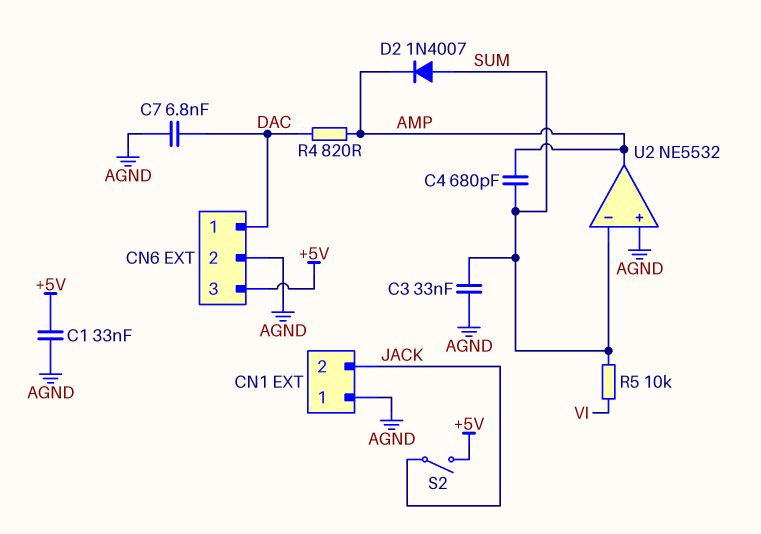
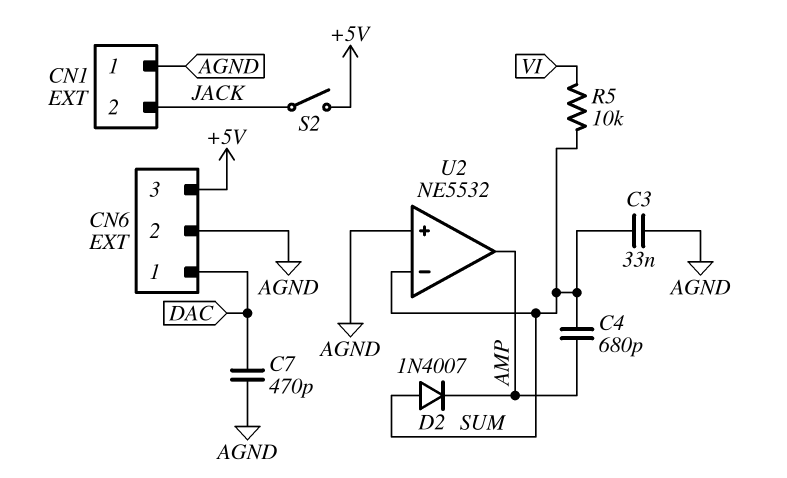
C1: 33nF (+5V, AGND) -> none
C7: 6.8nF (AGND, DAC) -> 470pF (AGND, DAC)
R4: 820 (AMP, DAC) -> none

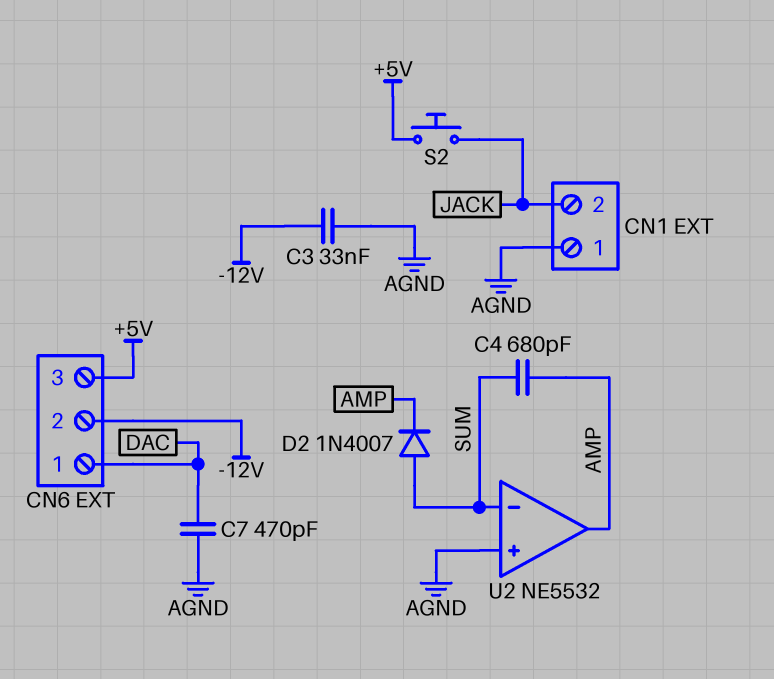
C3: 33nF (AGND, SUM) -> 33nF (-12V, AGND)
CN6 pin 2: AGND -> -12V
R5: 10k (SUM, VI) -> none
S2: switch (+5V, JACK) -> button (+5V, JACK)

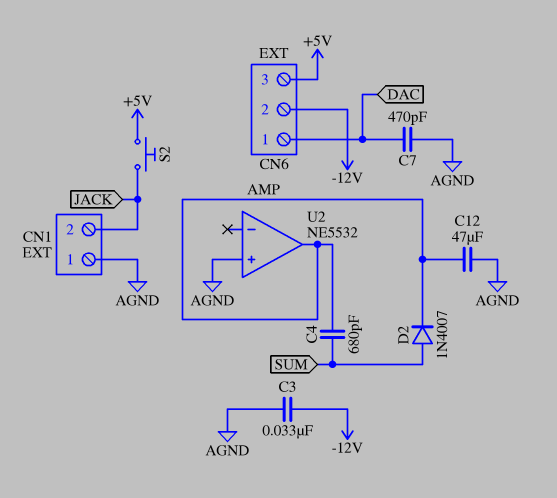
C12: none -> 47uF (AGND, AMP)
U2 pin in-: SUM -> none

